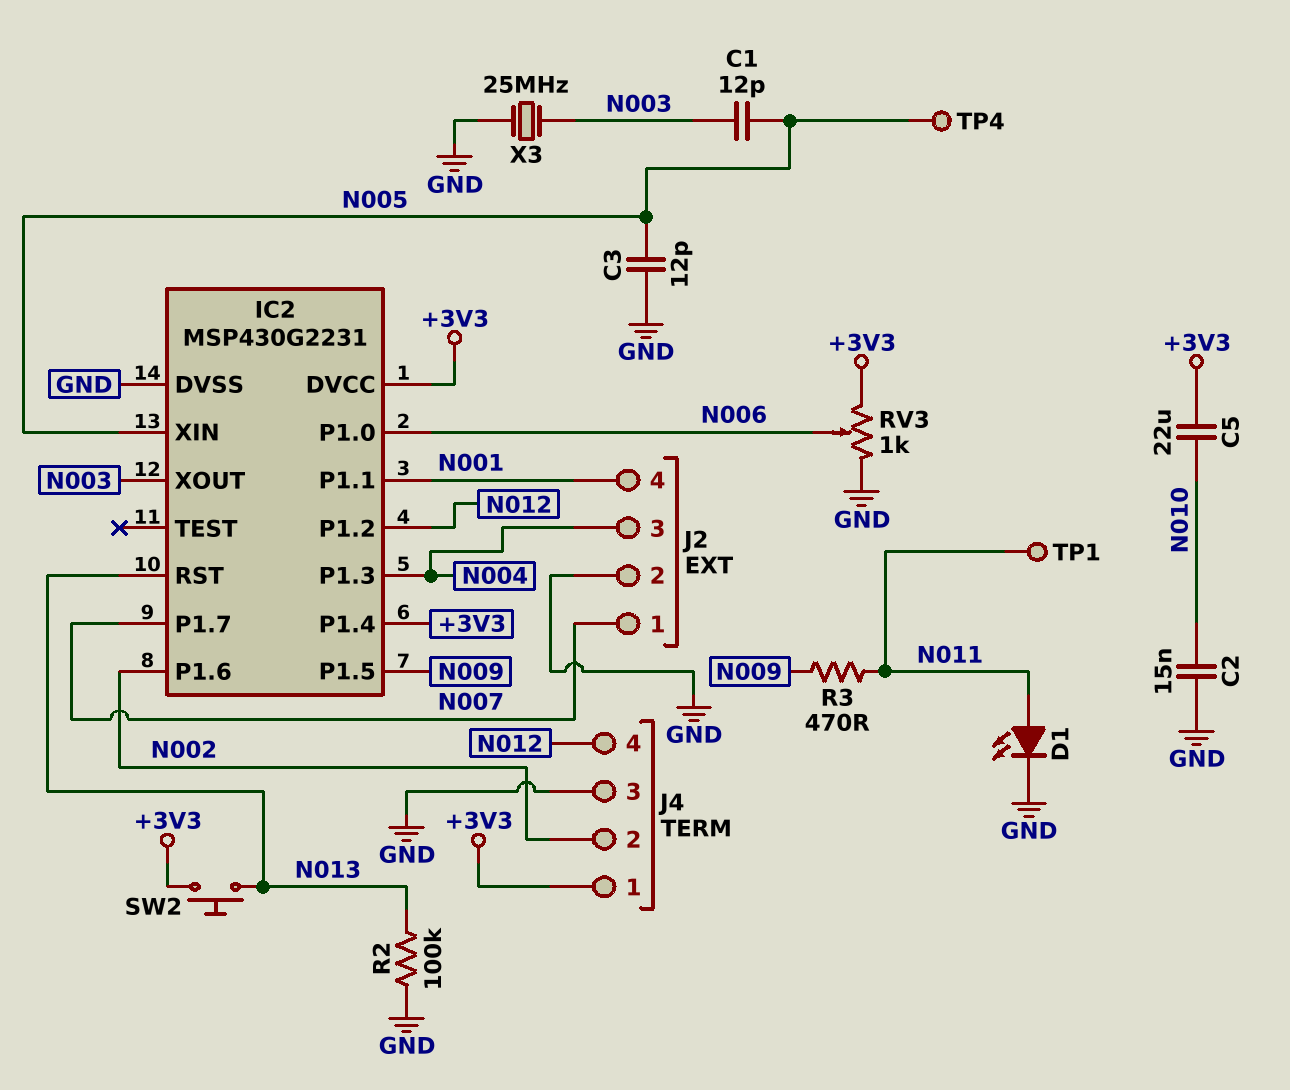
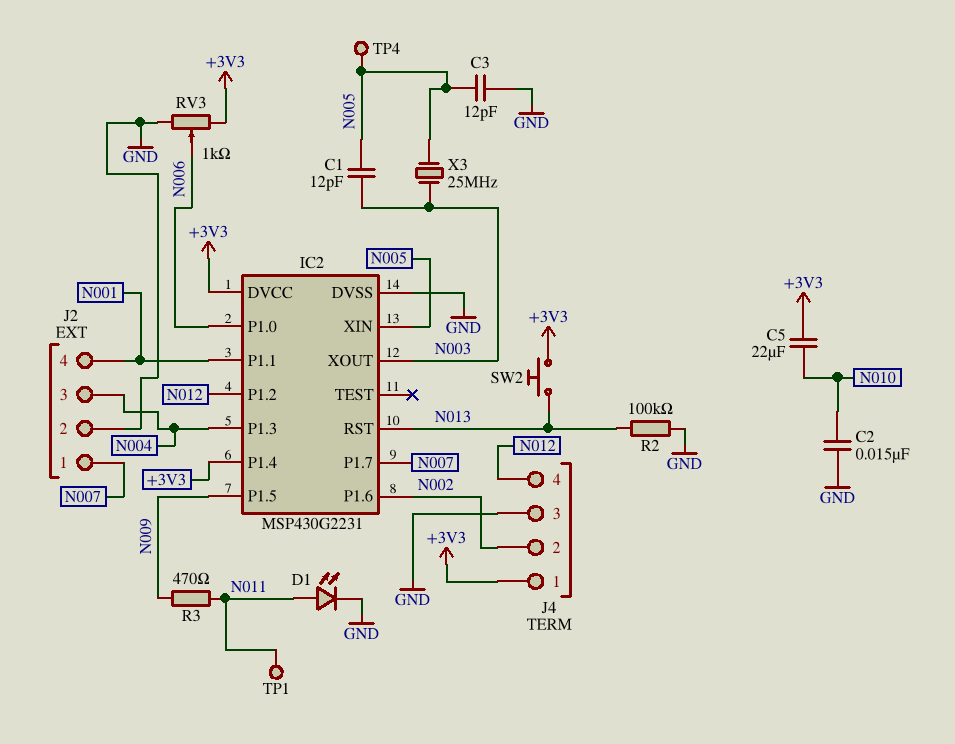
X3: 25MHz (GND, N003) -> 25MHz (N003, N005)

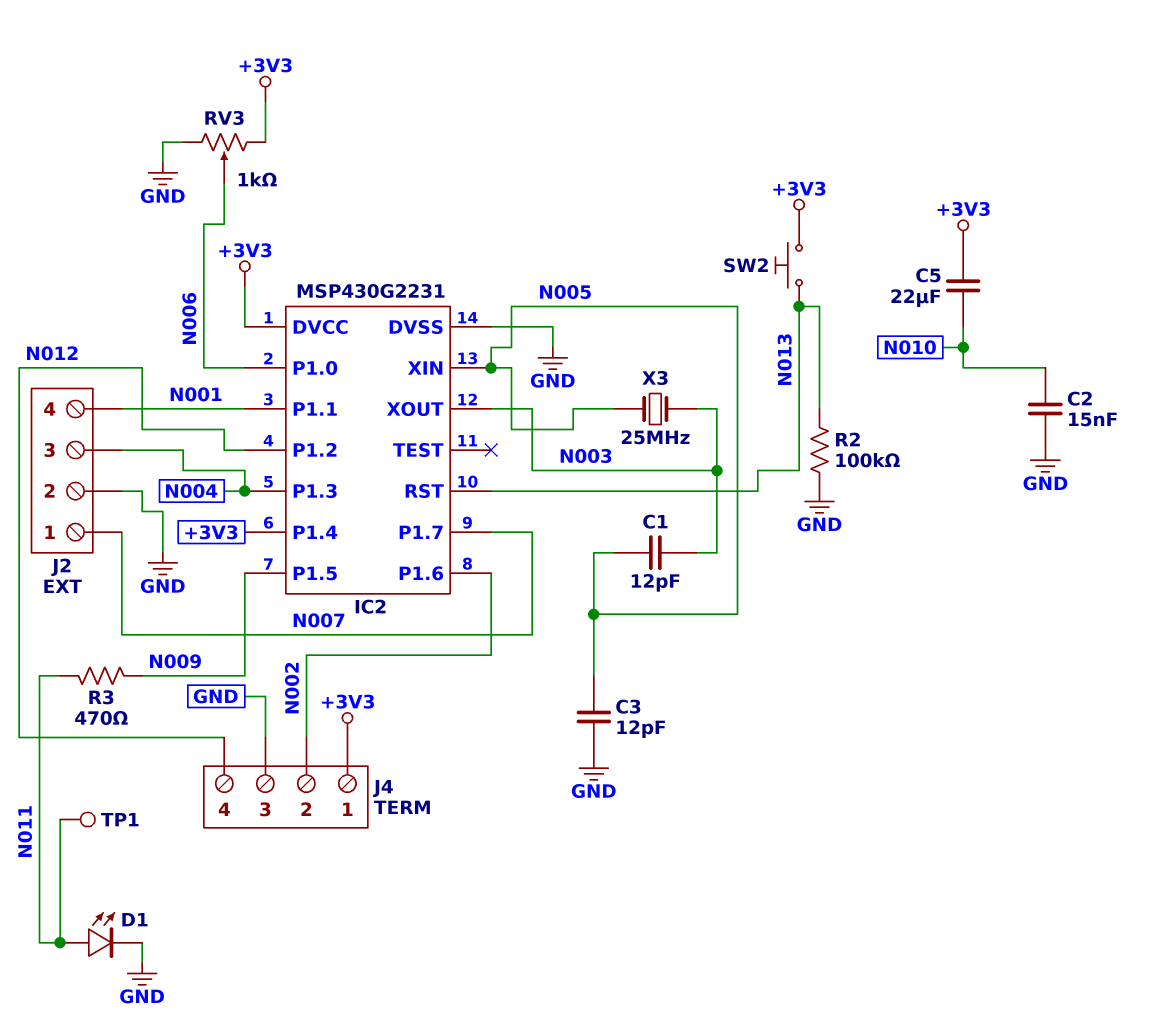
TP4: test point (N005) -> none

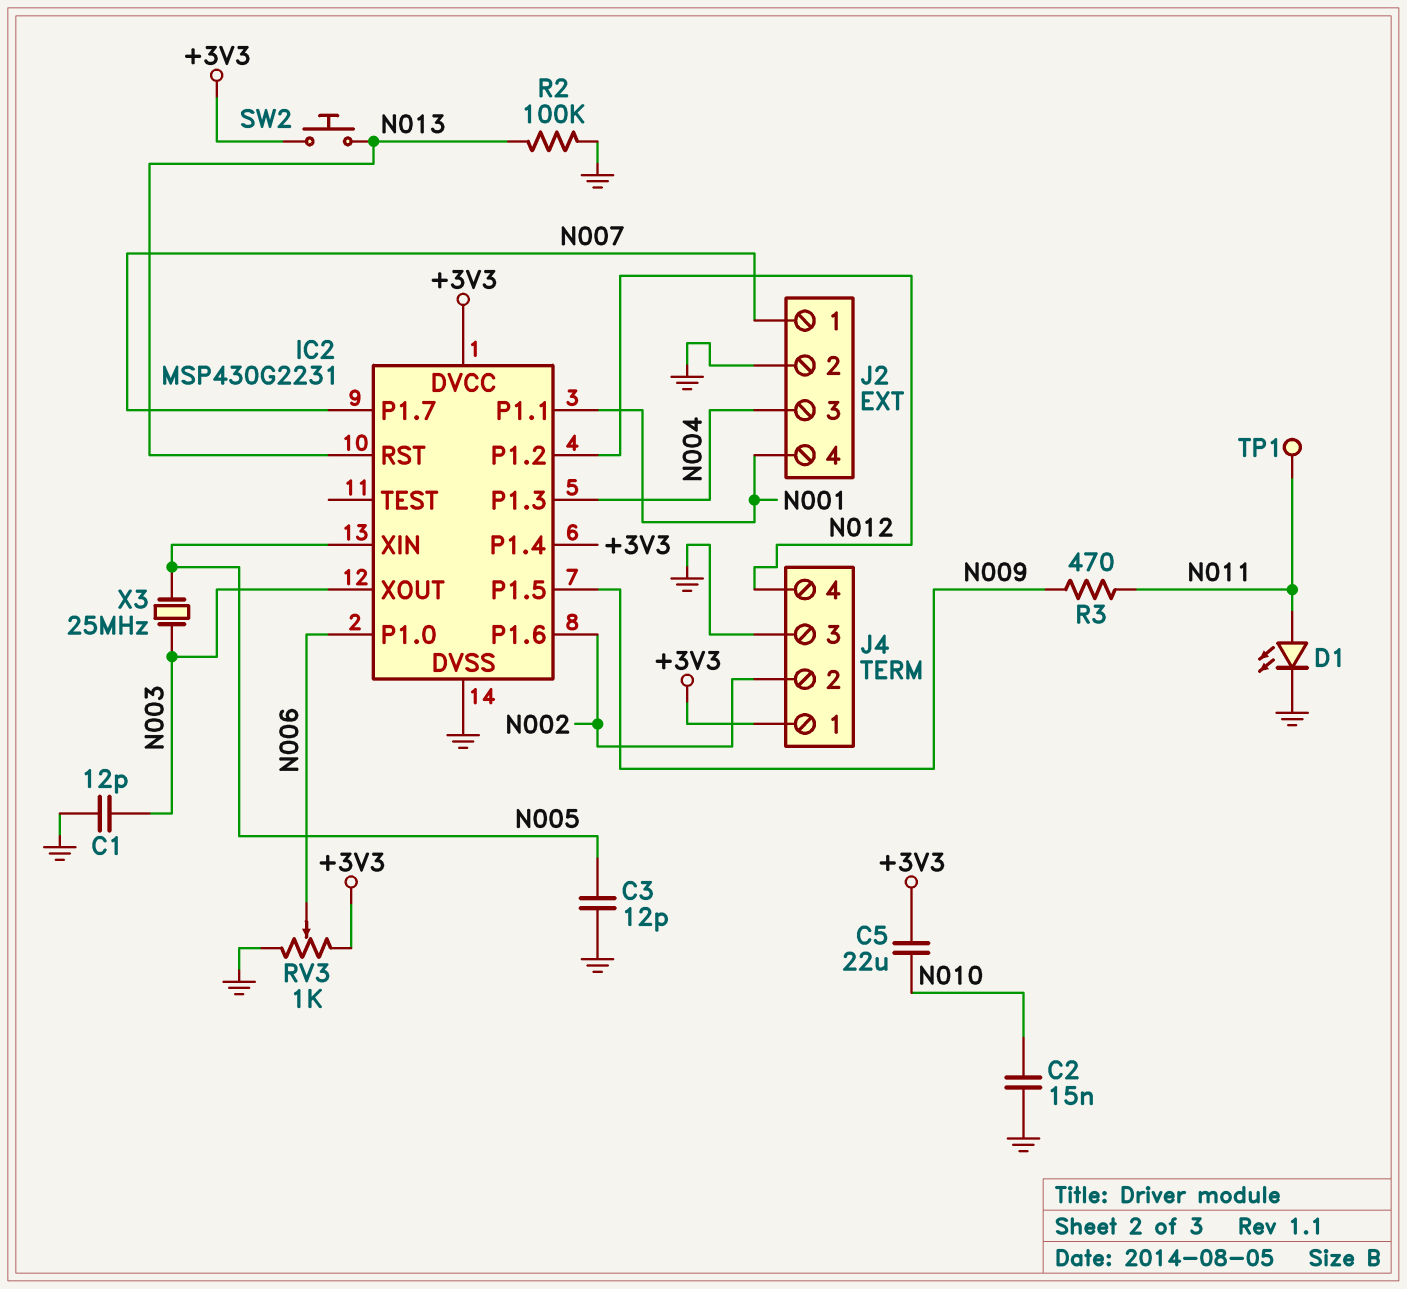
C1: 12pF (N003, N005) -> 12pF (GND, N003)

